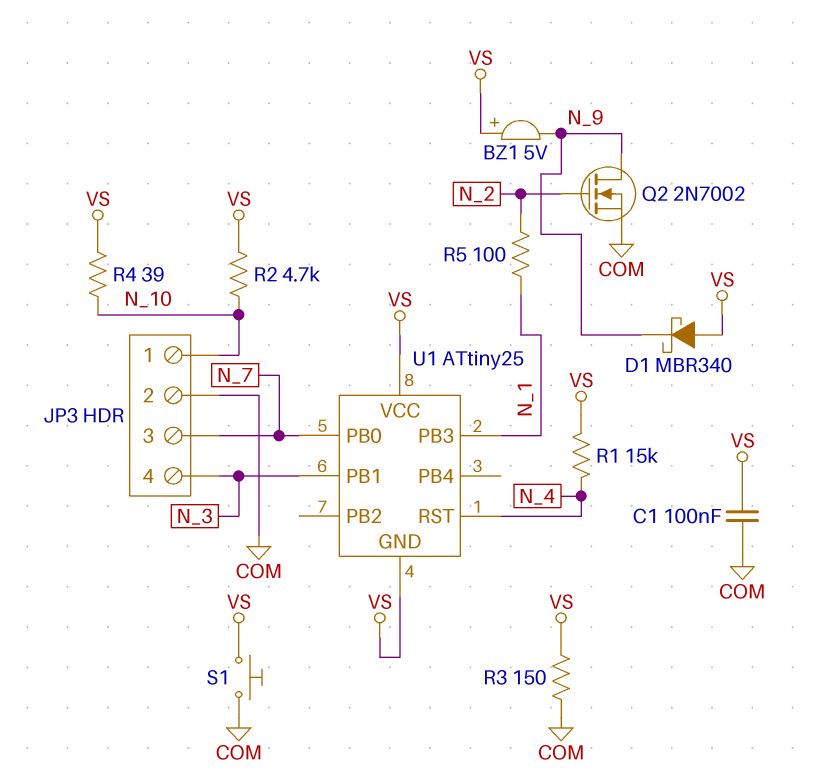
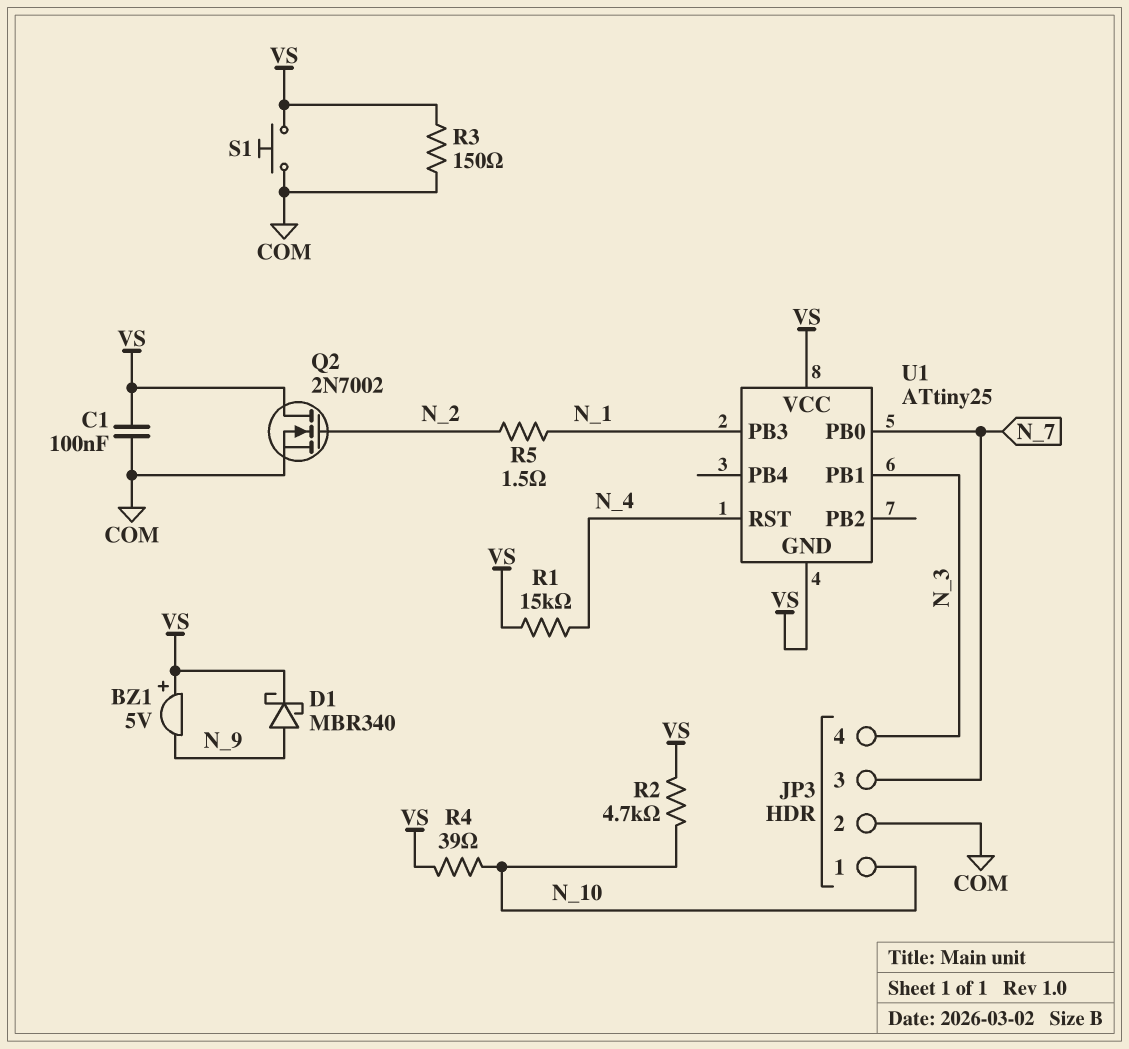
D1: schottky MBR340 (A VS, K N_9) -> schottky MBR340 (A N_9, K VS)
Q2: NMOS 2N7002 (G N_2, D N_9, S COM) -> NMOS 2N7002 (G N_2, D VS, S COM)
R5: 100 (N_1, N_2) -> 1.5 (N_1, N_2)

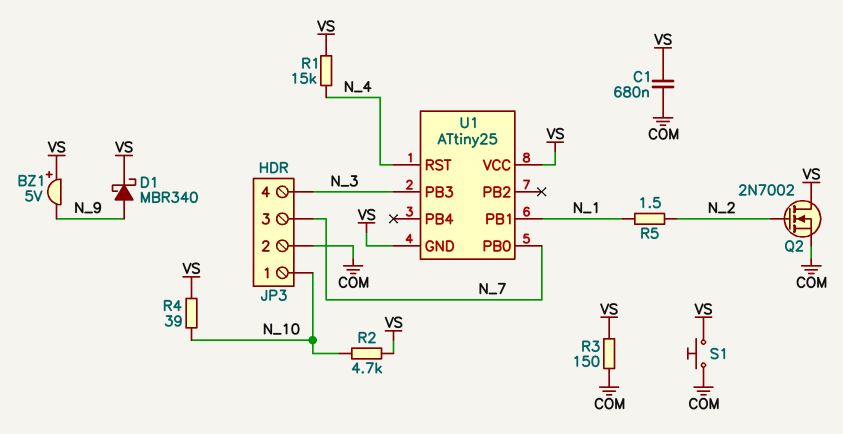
C1: 100nF (COM, VS) -> 680nF (COM, VS)
U1 pin PB1: N_3 -> N_1
U1 pin PB3: N_1 -> N_3

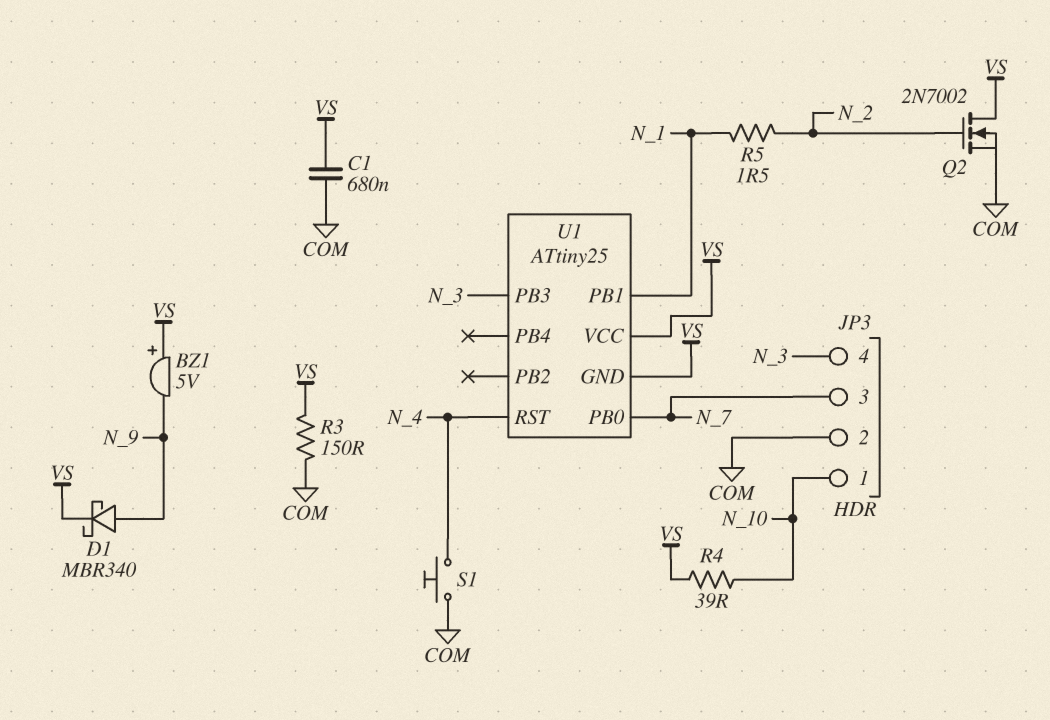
R1: 15k (N_4, VS) -> none
R2: 4.7k (N_10, VS) -> none
S1: button (COM, VS) -> button (COM, N_4)

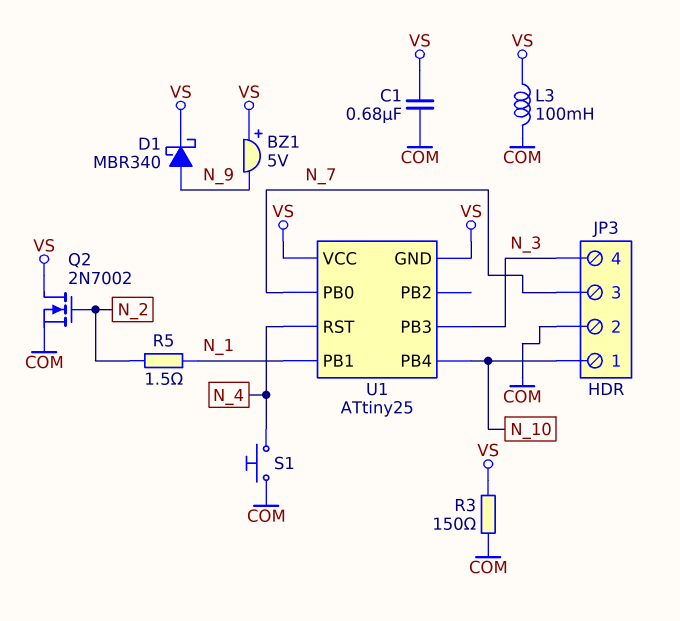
L3: none -> 100mH (COM, VS)
R4: 39 (N_10, VS) -> none
U1 pin PB4: none -> N_10

